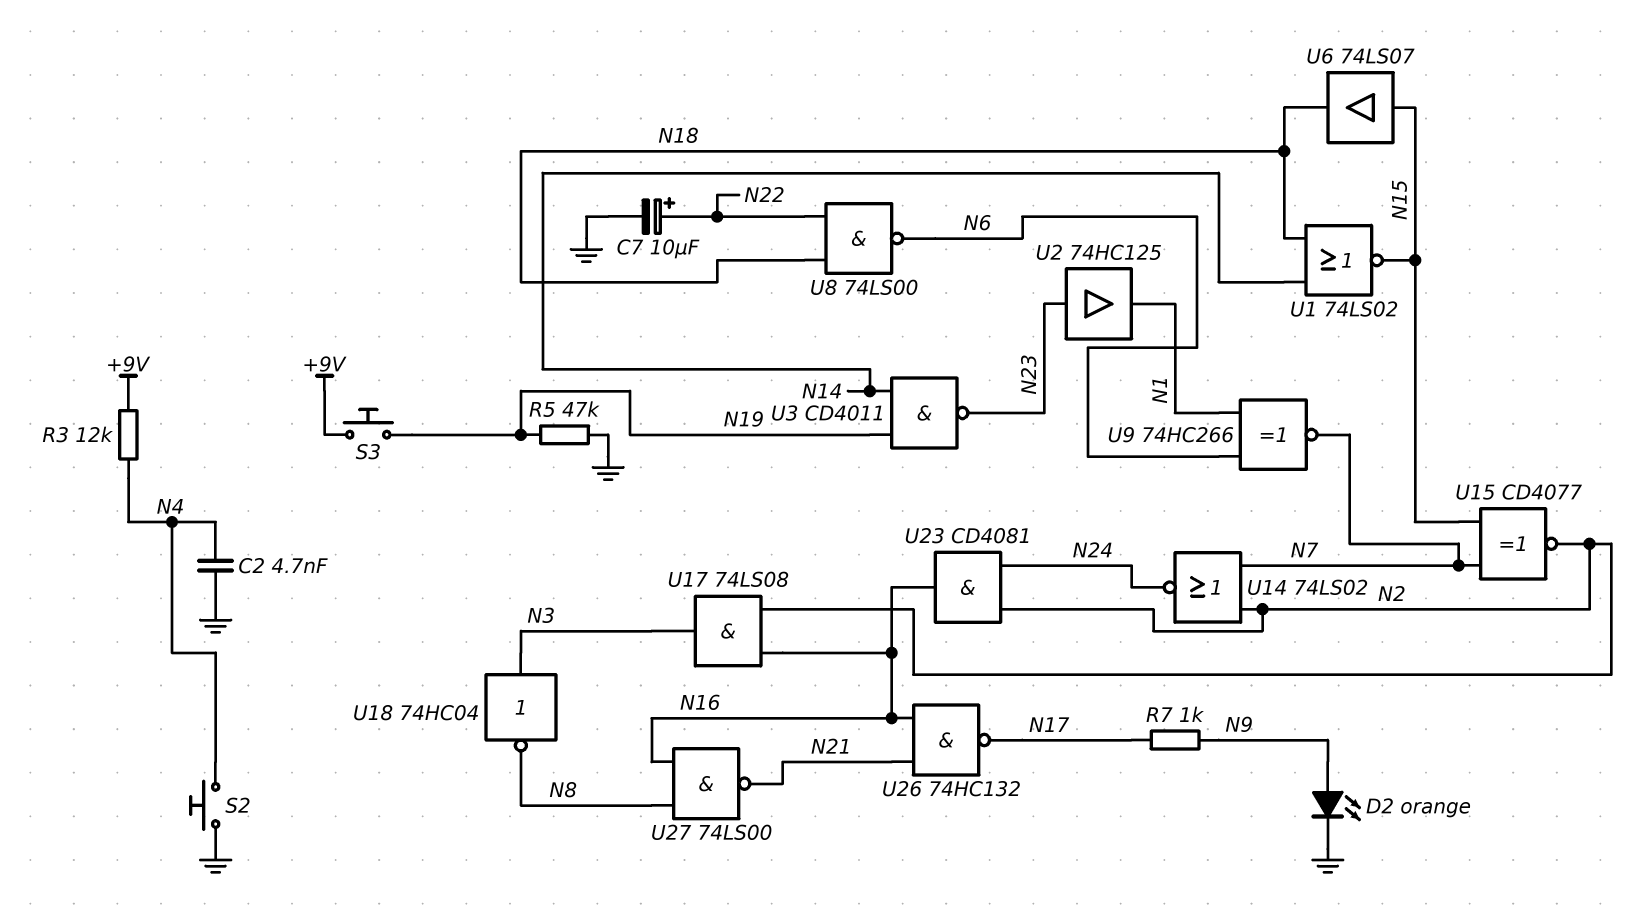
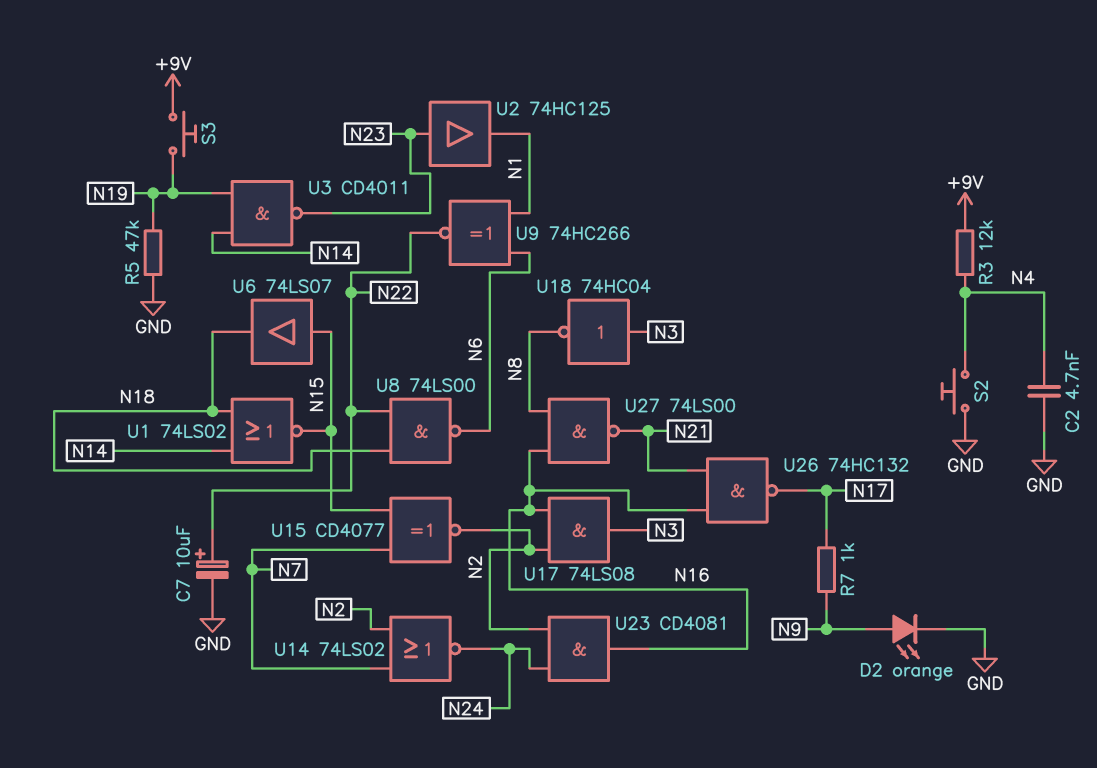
U9: XNOR 74HC266 (in N1, in N6, out N7) -> XNOR 74HC266 (in N1, in N6, out N22)

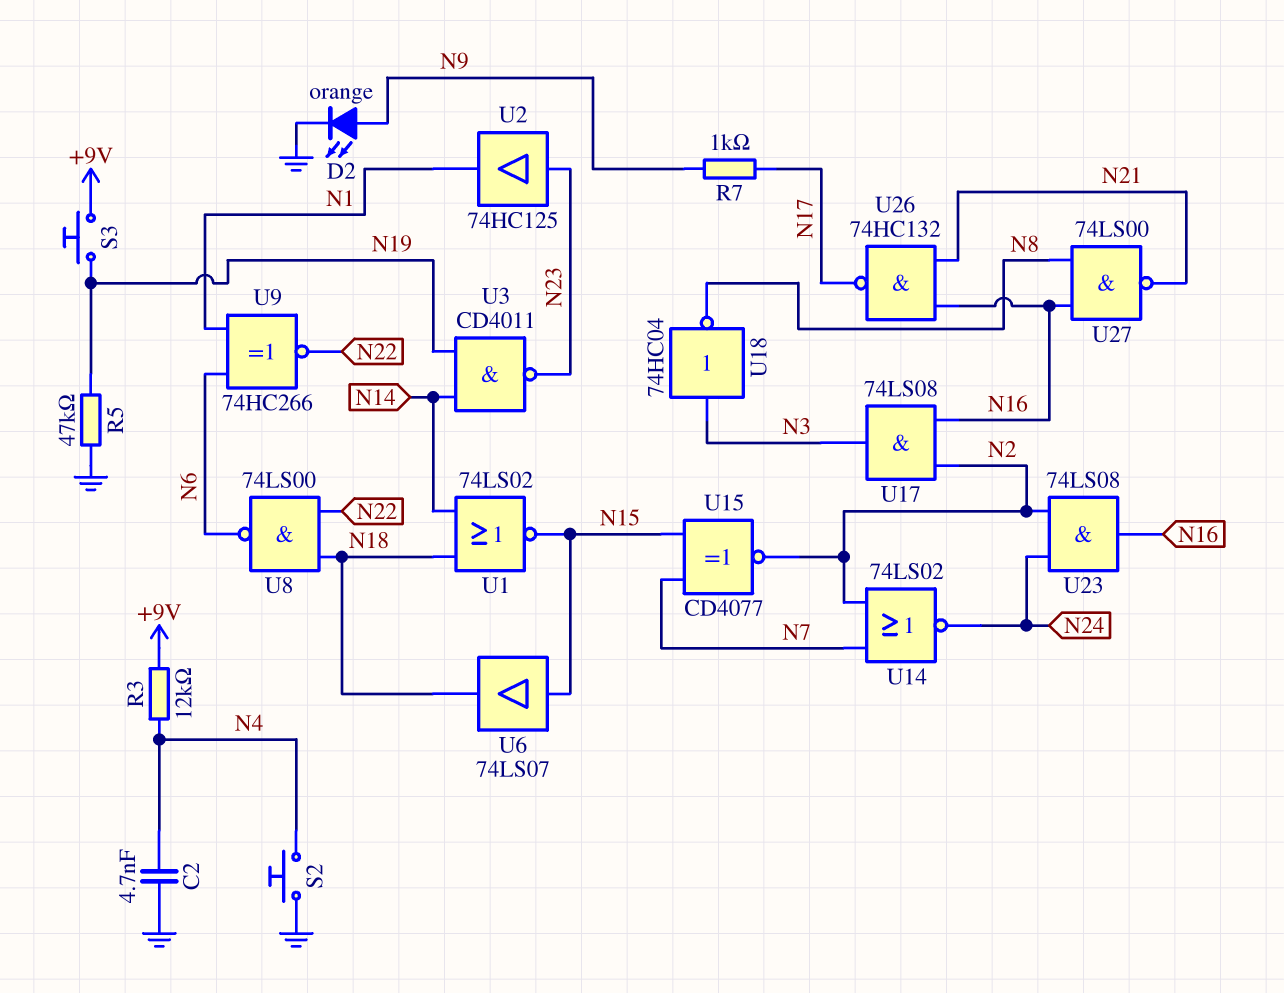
C7: 10uF (plus N22, minus GND) -> none
U23: AND CD4081 (in N2, in N24, out N16) -> AND 74LS08 (in N2, in N24, out N16)

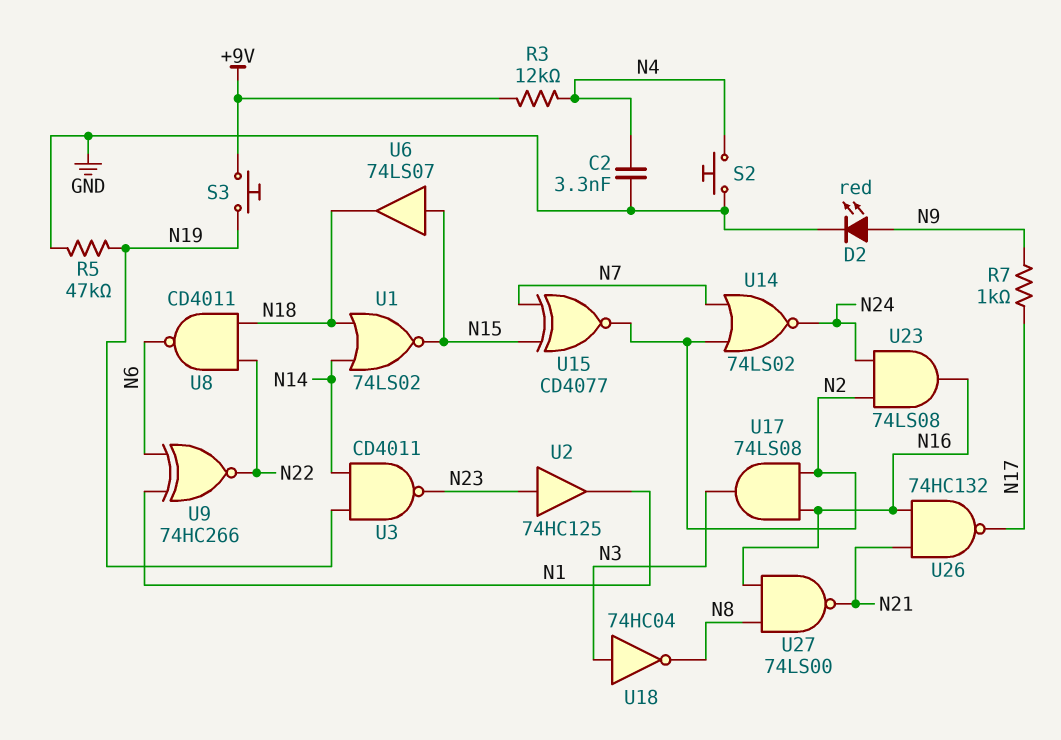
C2: 4.7nF (GND, N4) -> 3.3nF (GND, N4)
D2: LED orange (A N9, K GND) -> LED red (A N9, K GND)
U8: NAND 74LS00 (in N18, in N22, out N6) -> NAND CD4011 (in N18, in N22, out N6)

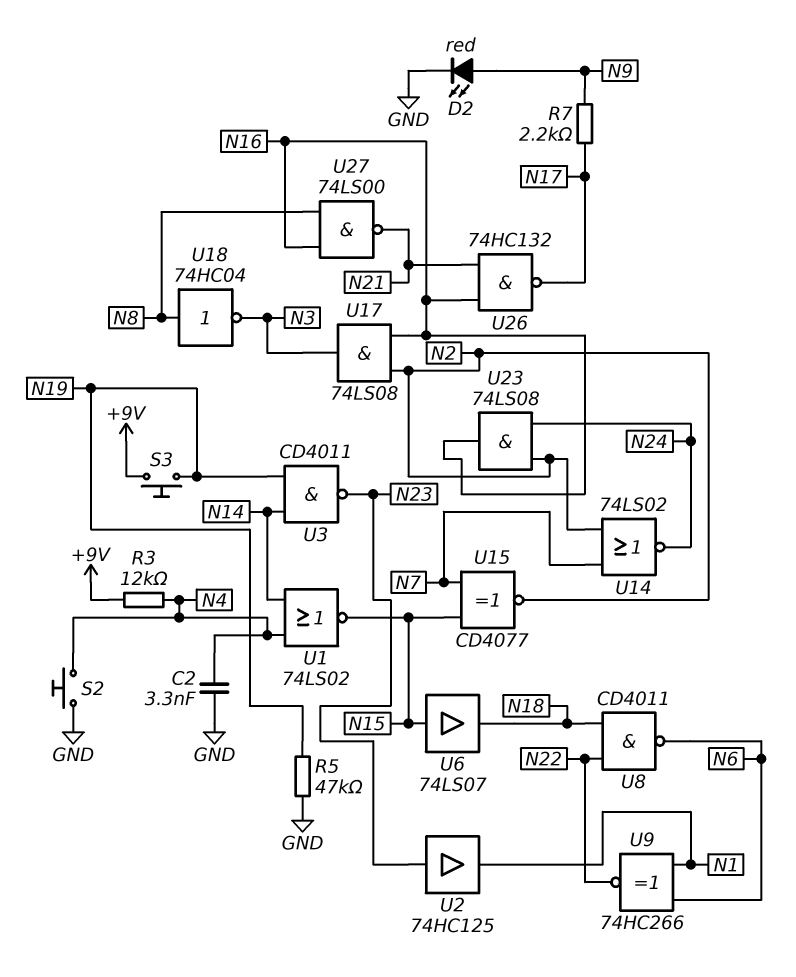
R7: 1k (N9, N17) -> 2.2k (N9, N17)
U1: NOR 74LS02 (in N14, in N18, out N15) -> NOR 74LS02 (in N4, in N14, out N15)
U18: NOT 74HC04 (in N3, out N8) -> NOT 74HC04 (in N8, out N3)

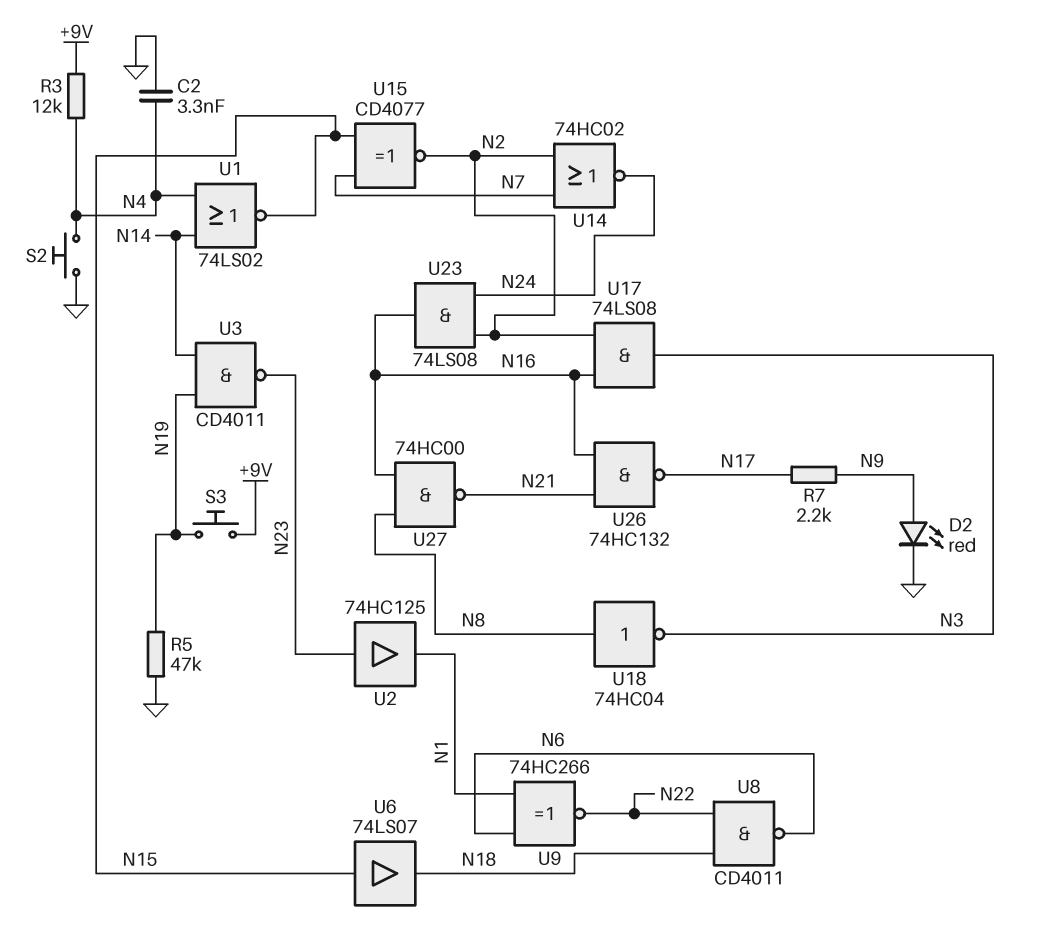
U14: NOR 74LS02 (in N2, in N7, out N24) -> NOR 74HC02 (in N2, in N7, out N24)
U27: NAND 74LS00 (in N8, in N16, out N21) -> NAND 74HC00 (in N8, in N16, out N21)

